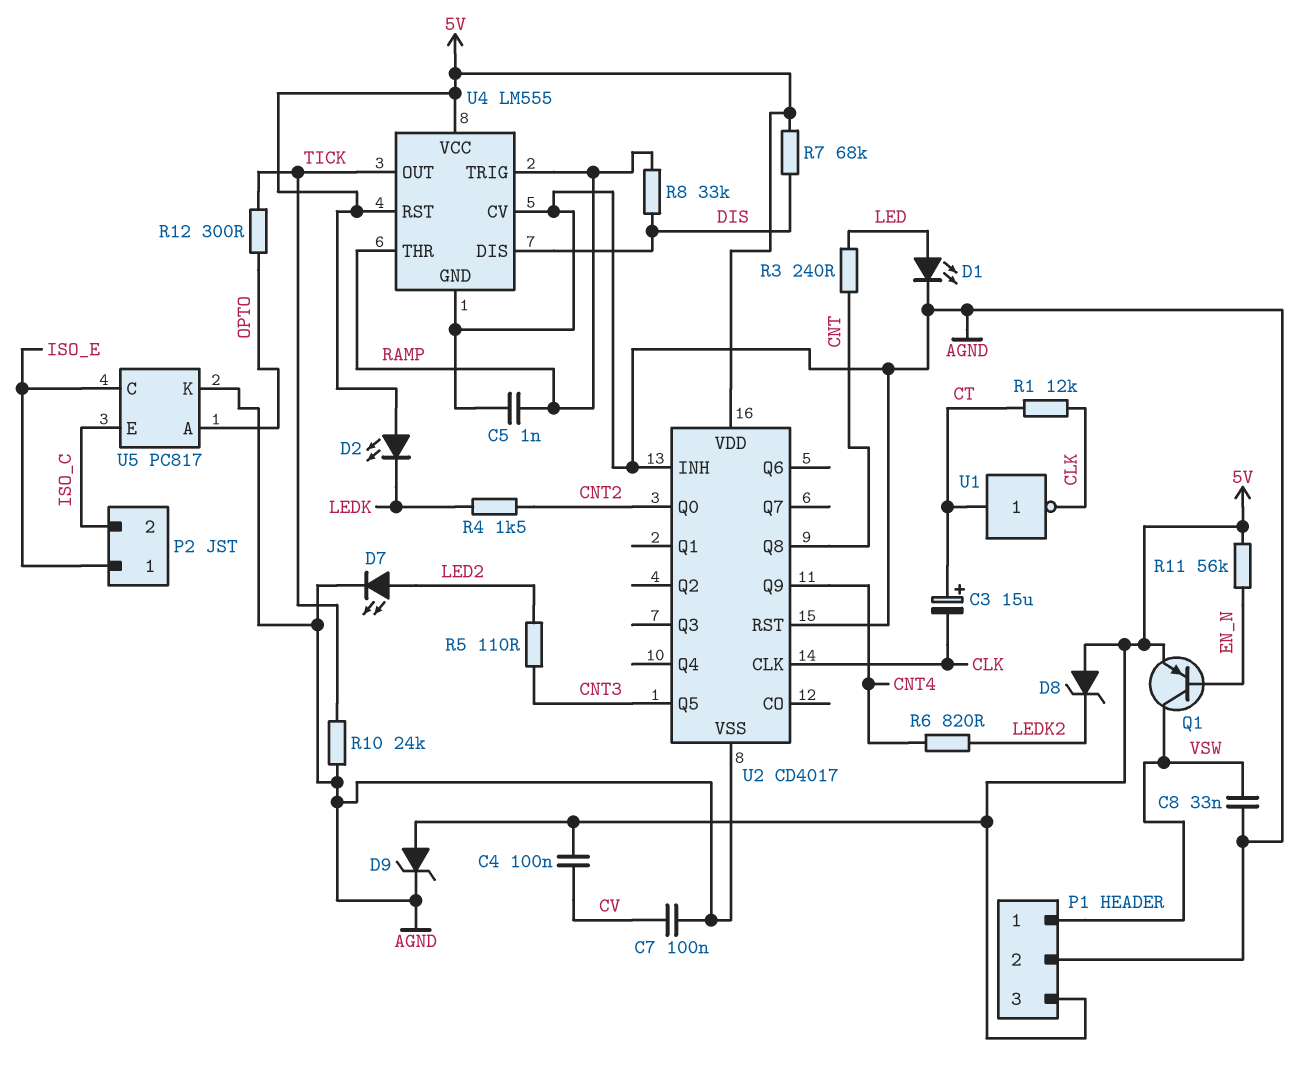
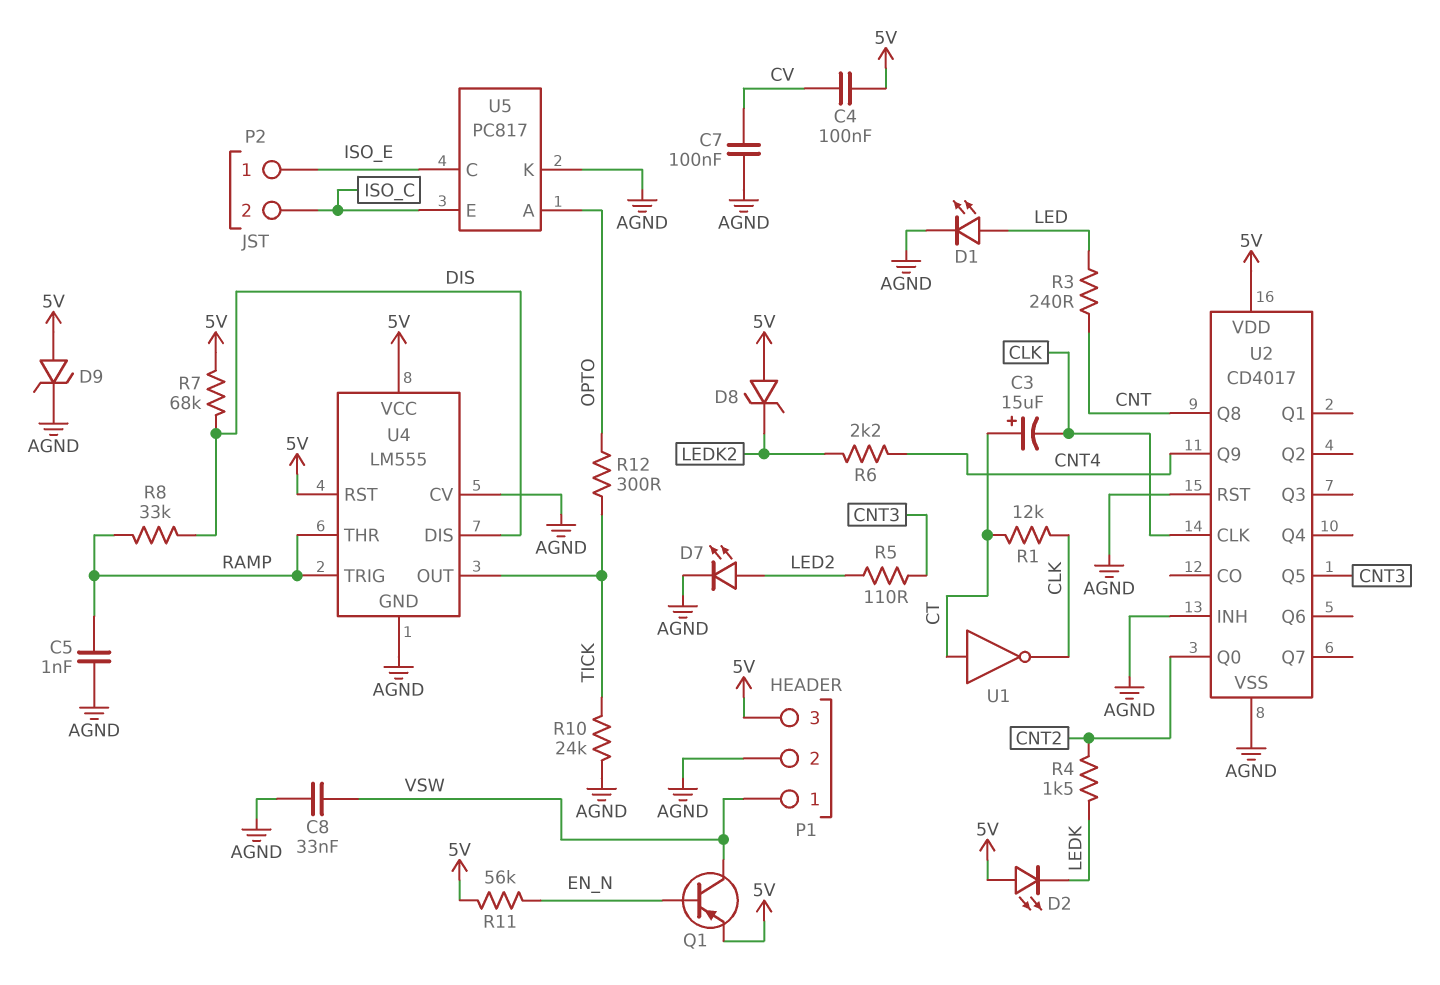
R6: 820 (CNT4, LEDK2) -> 2.2k (CNT4, LEDK2)

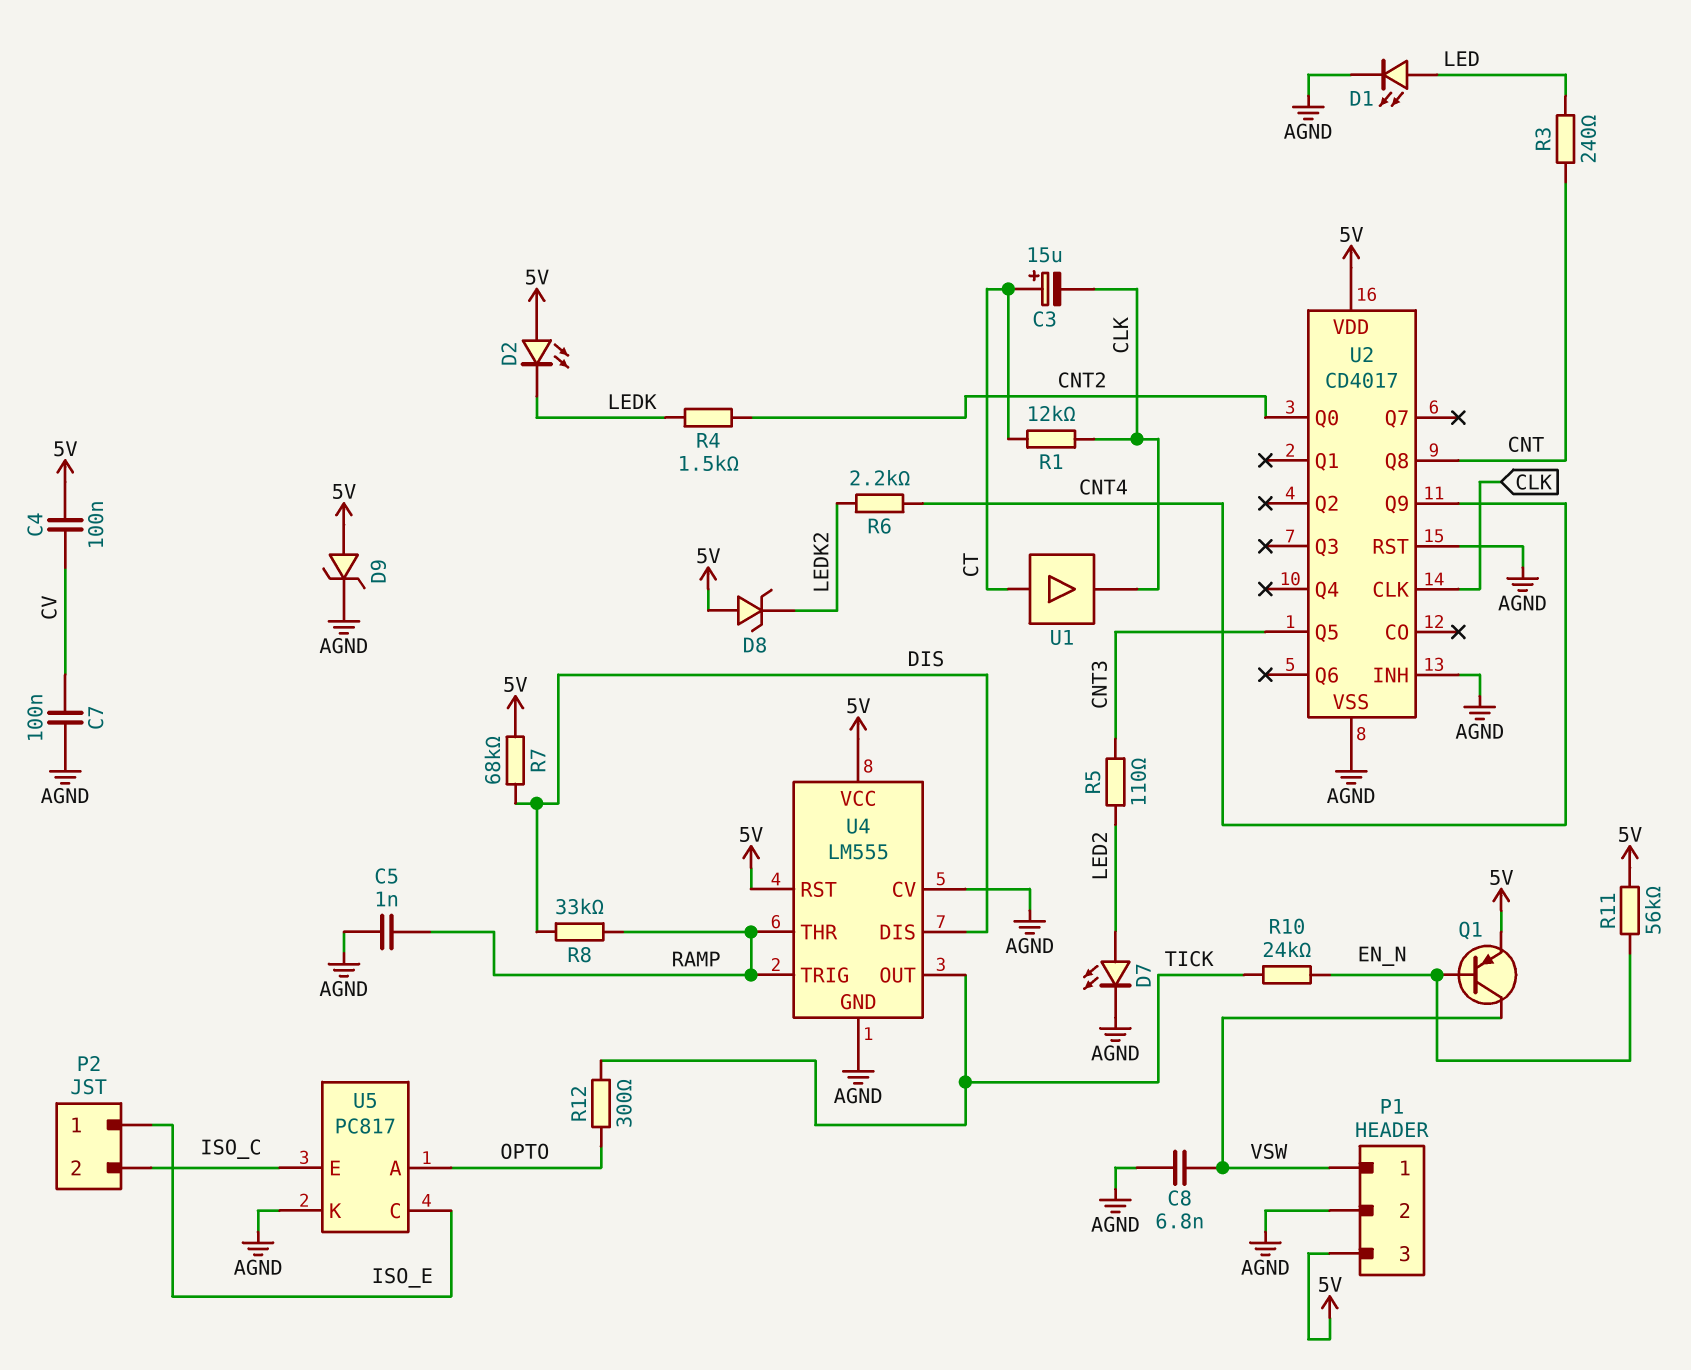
C8: 33nF (AGND, VSW) -> 6.8nF (AGND, VSW)
R10: 24k (AGND, TICK) -> 24k (EN_N, TICK)
U1: NOT (in CT, out CLK) -> buffer (in CT, out CLK)

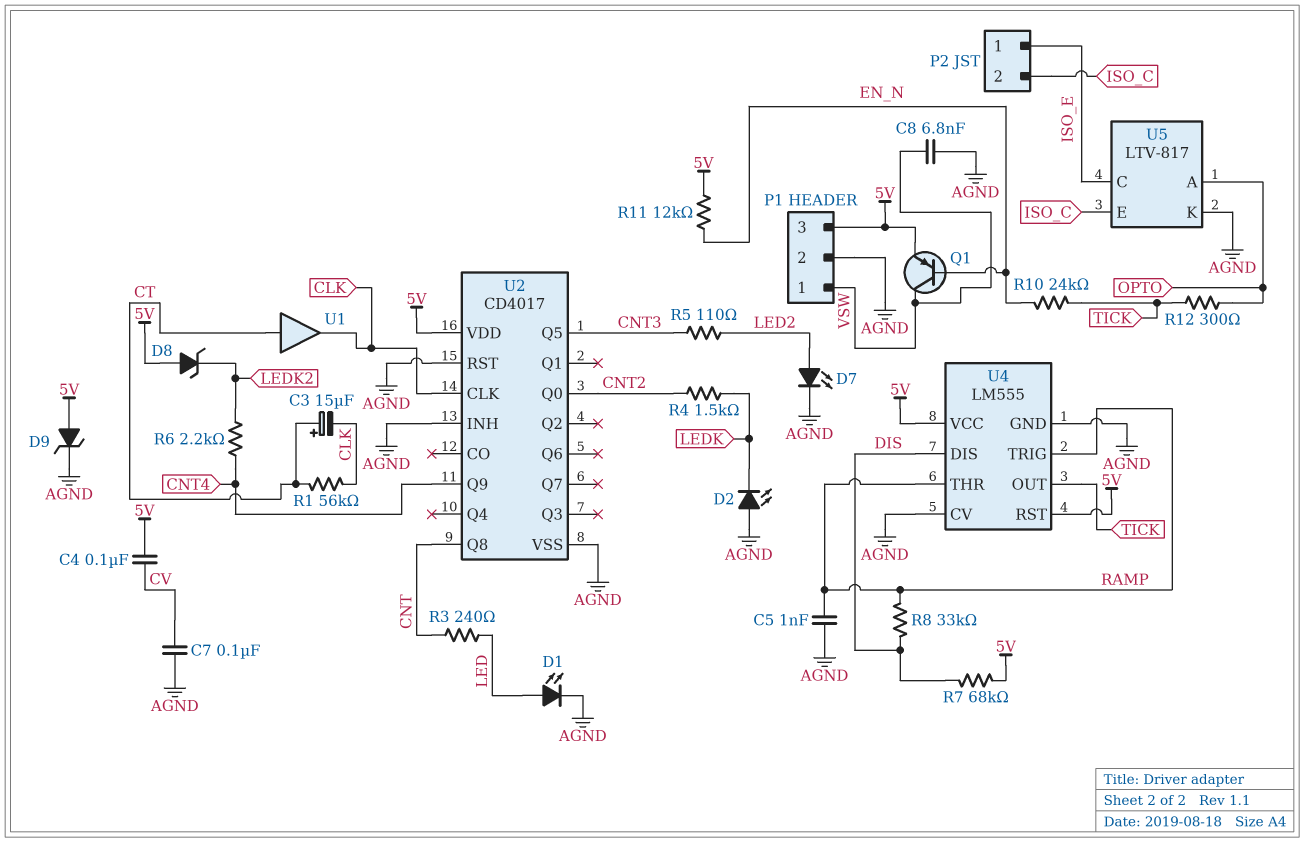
D2: LED (A 5V, K LEDK) -> LED (A AGND, K LEDK)
R1: 12k (CLK, CT) -> 56k (CLK, CT)
R11: 56k (5V, EN_N) -> 12k (5V, EN_N)
U5: PC817 -> LTV-817

